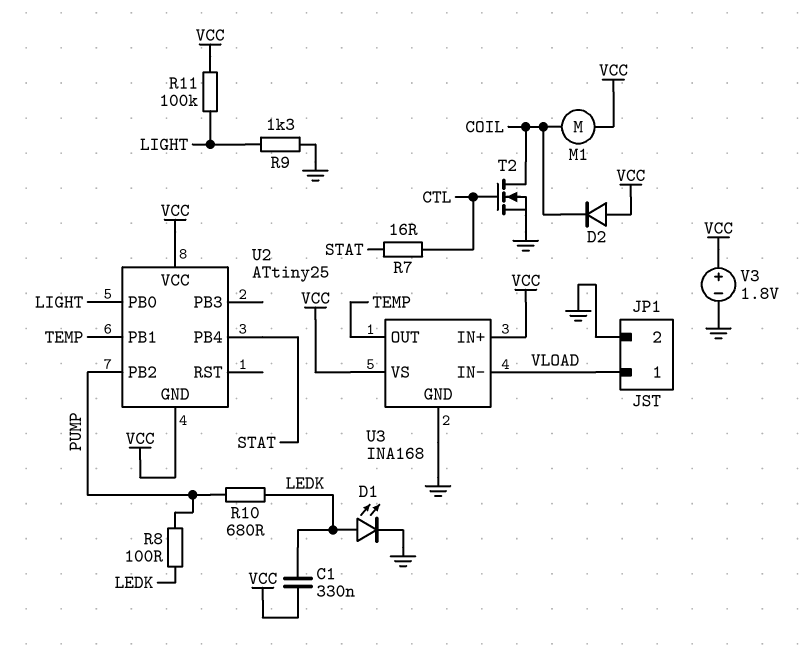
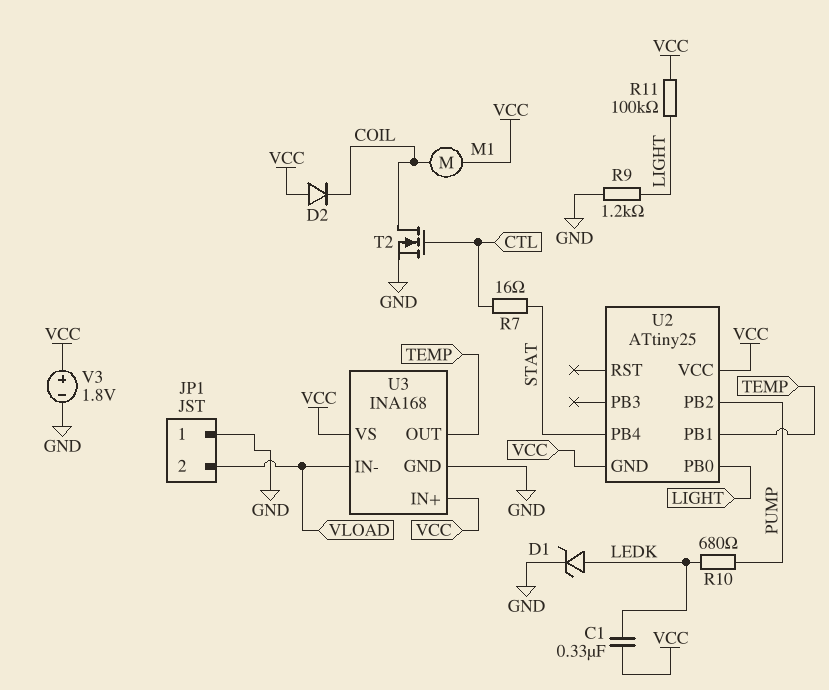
D1: LED (A LEDK, K GND) -> zener (A LEDK, K GND)
JP1 pin 1: VLOAD -> GND
JP1 pin 2: GND -> VLOAD
R8: 100 (LEDK, PUMP) -> none
R9: 1.3k (GND, LIGHT) -> 1.2k (GND, LIGHT)

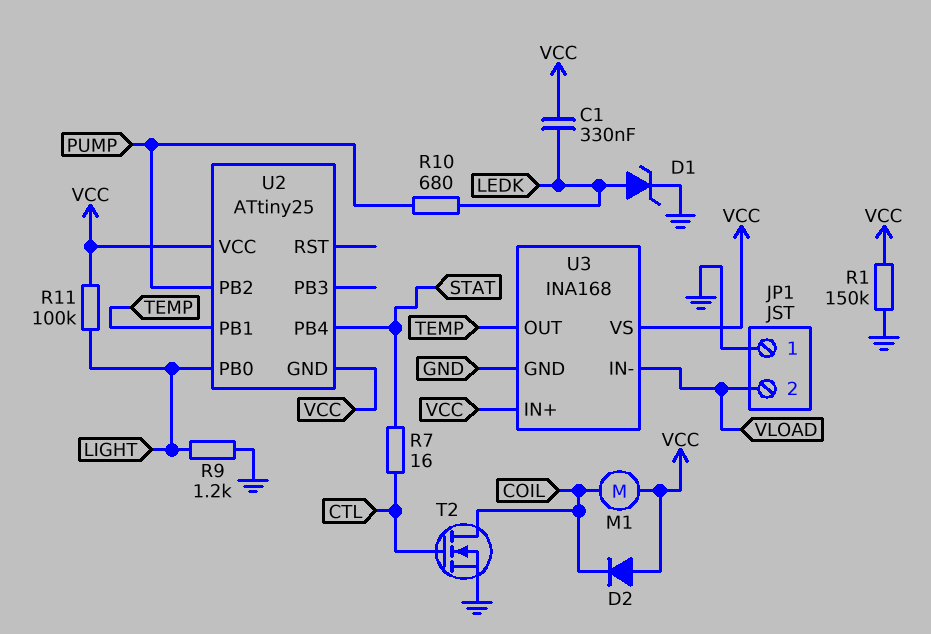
R1: none -> 150k (GND, VCC)
V3: 1.8V (plus VCC, minus GND) -> none

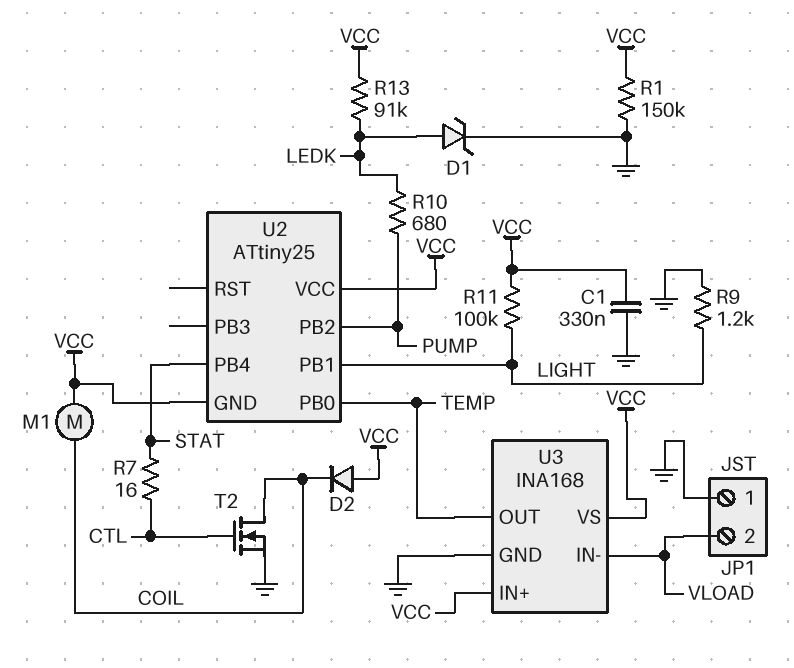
C1: 330nF (LEDK, VCC) -> 330nF (GND, VCC)
R13: none -> 91k (LEDK, VCC)
U2 pin PB0: LIGHT -> TEMP
U2 pin PB1: TEMP -> LIGHT

